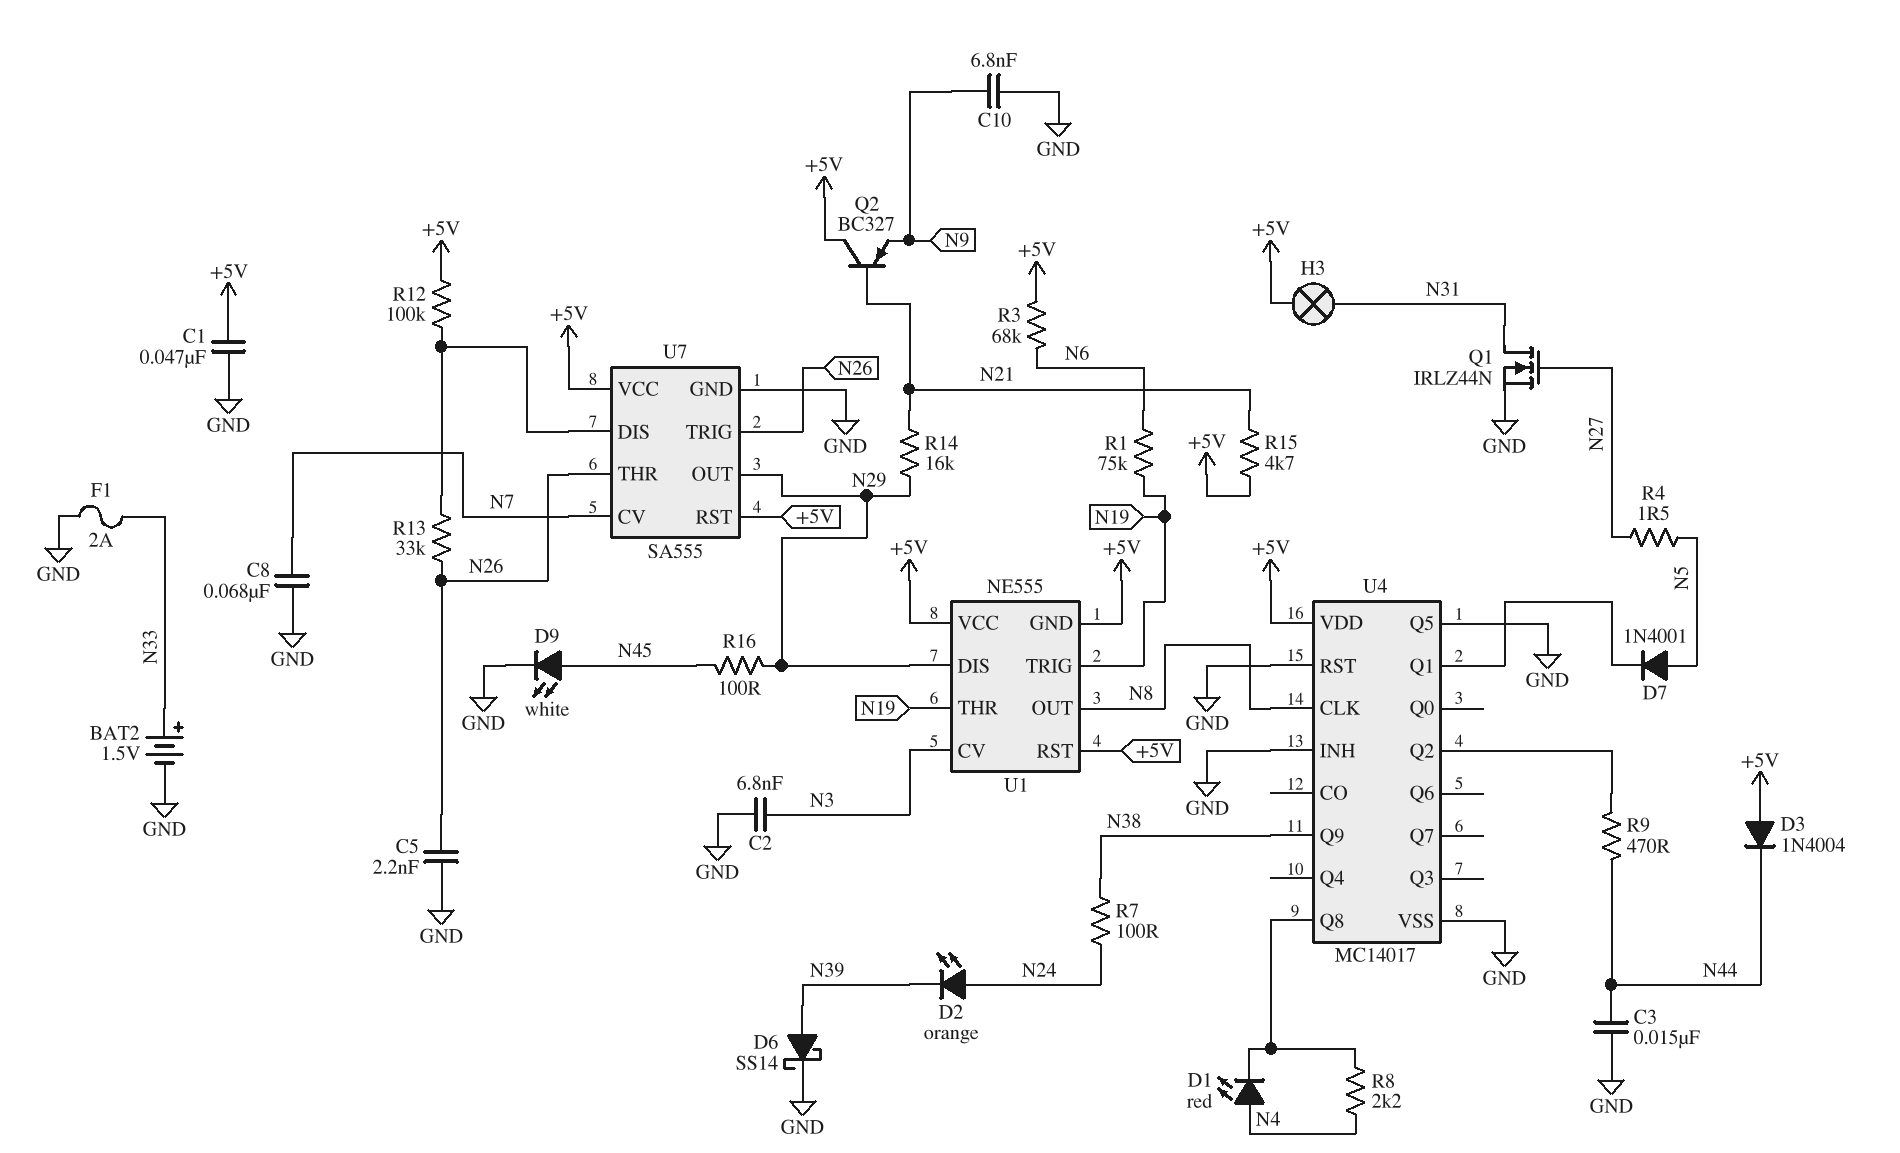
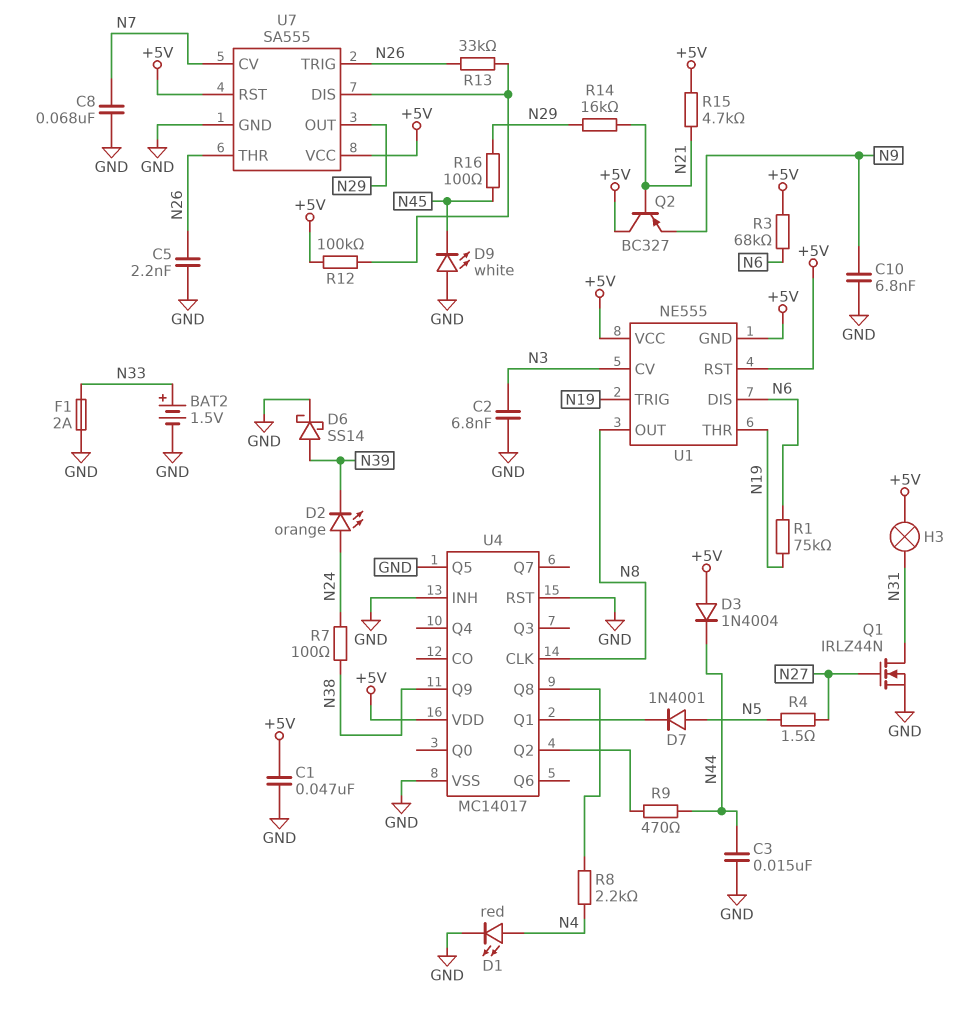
D1: LED red (A N4, K U4/Q8) -> LED red (A N4, K GND)
D9: LED white (A N45, K GND) -> LED white (A GND, K N45)
U1 pin DIS: N29 -> N6

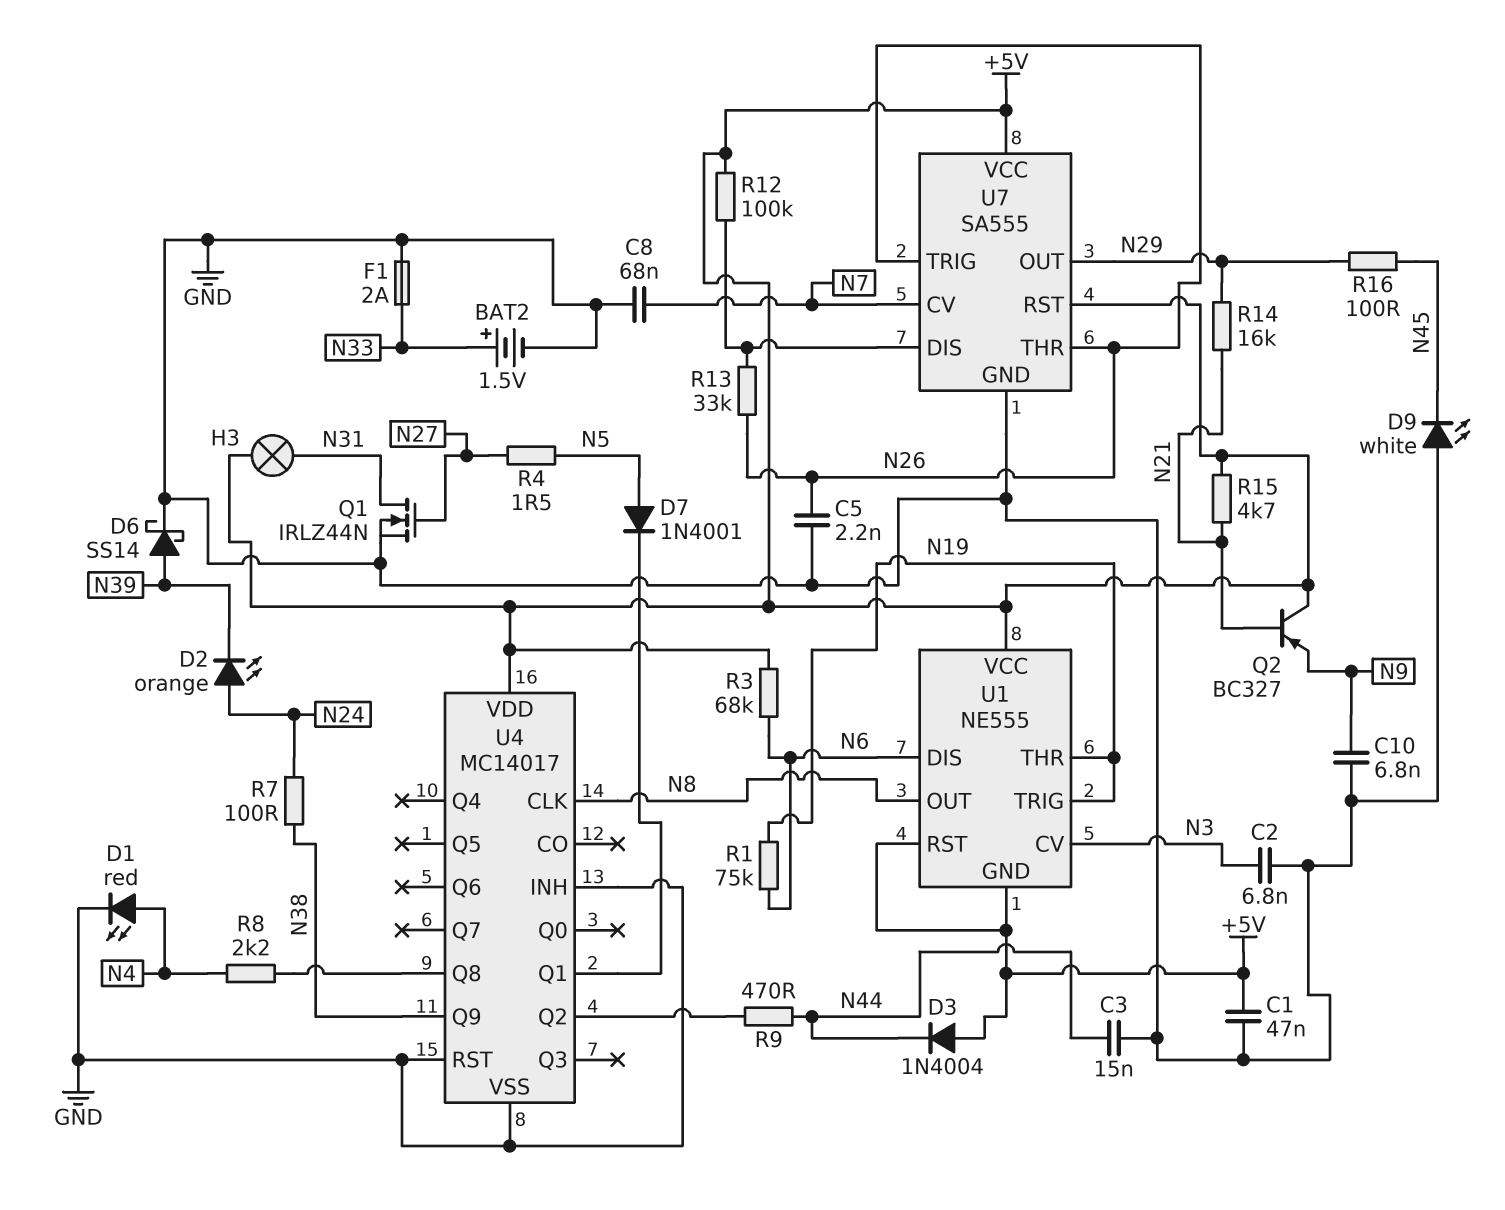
U4 pin Q5: GND -> none

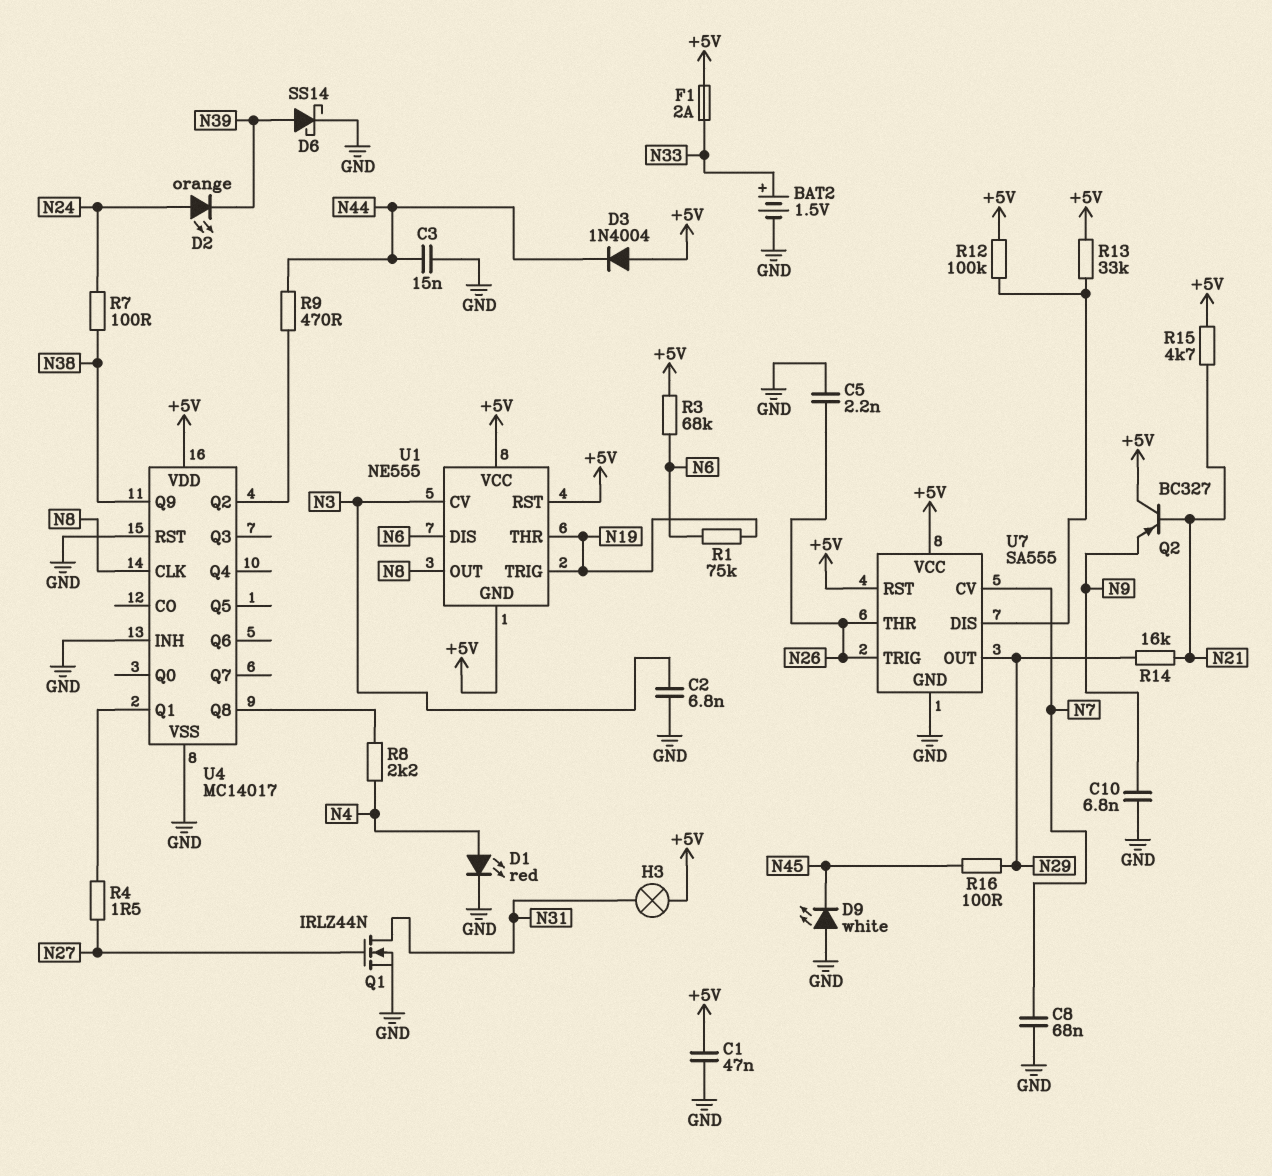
D7: diode 1N4001 (A N5, K U4/Q1) -> none
F1: 2A (GND, N33) -> 2A (+5V, N33)
R4: 1.5 (N5, N27) -> 1.5 (N27, U4/Q1)
R13: 33k (N26, U7/DIS) -> 33k (+5V, U7/DIS)

